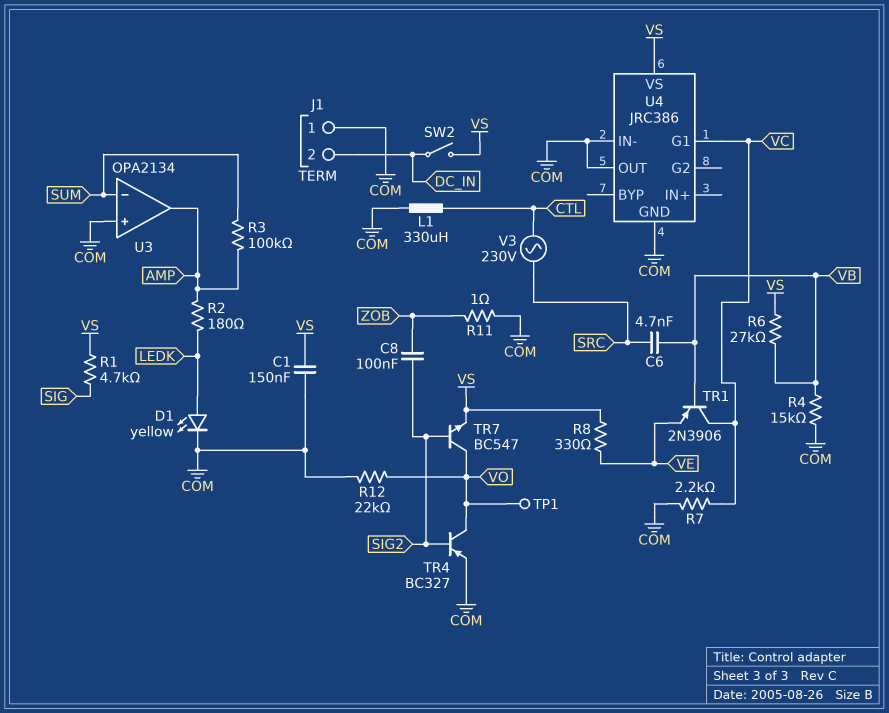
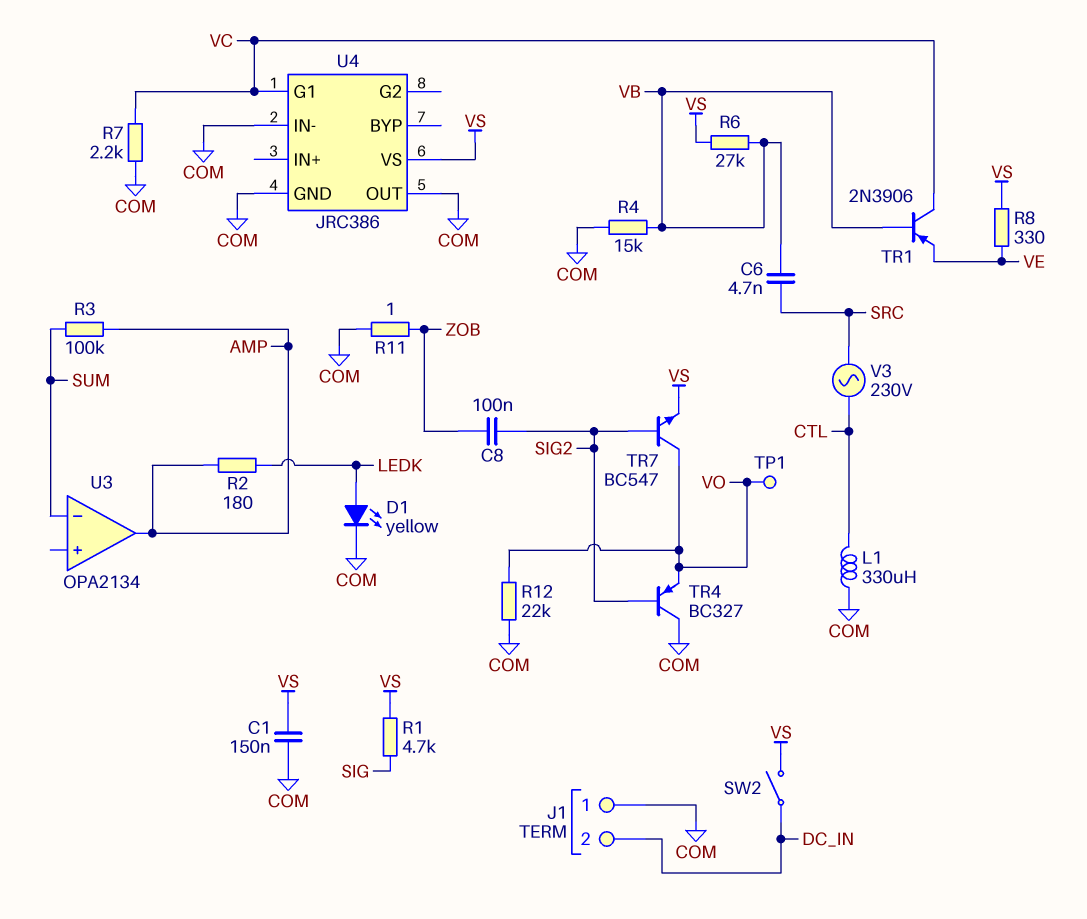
TR4: PNP BC327 (B SIG2, C VO, E COM) -> PNP BC327 (B SIG2, C COM, E VO)
U3 pin in+: COM -> none

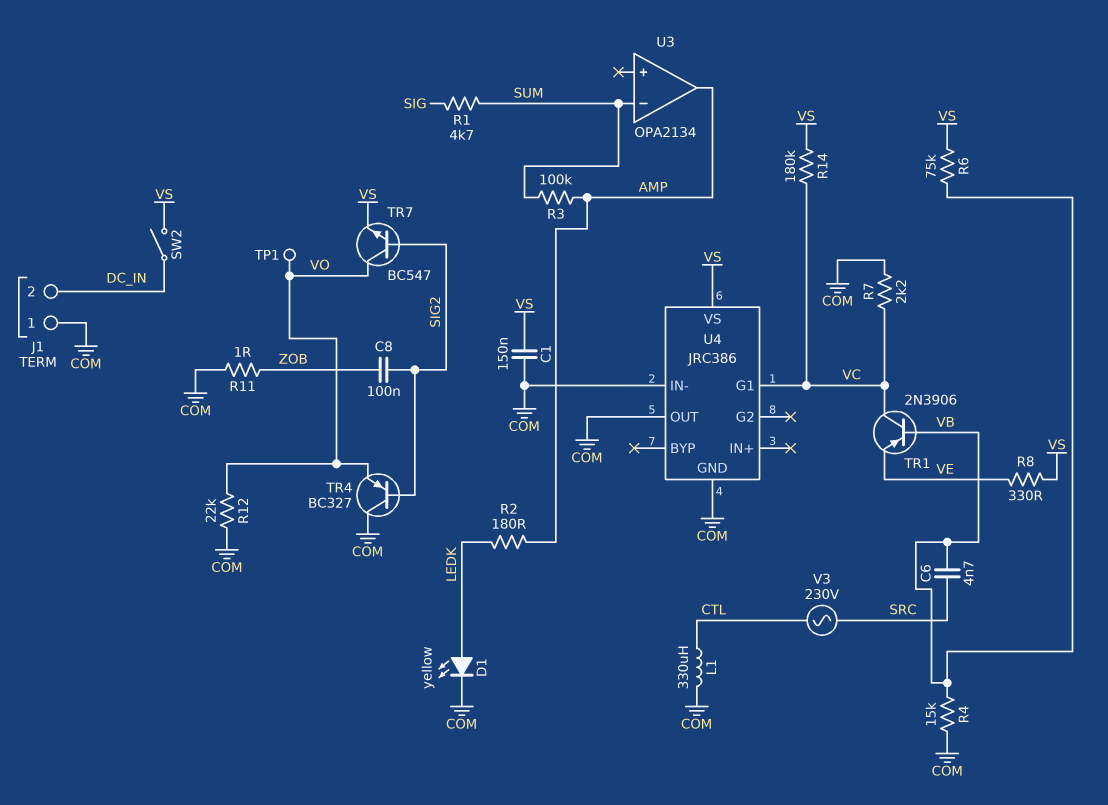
R1: 4.7k (SIG, VS) -> 4.7k (SIG, SUM)
R6: 27k (VB, VS) -> 75k (VB, VS)
R14: none -> 180k (VC, VS)

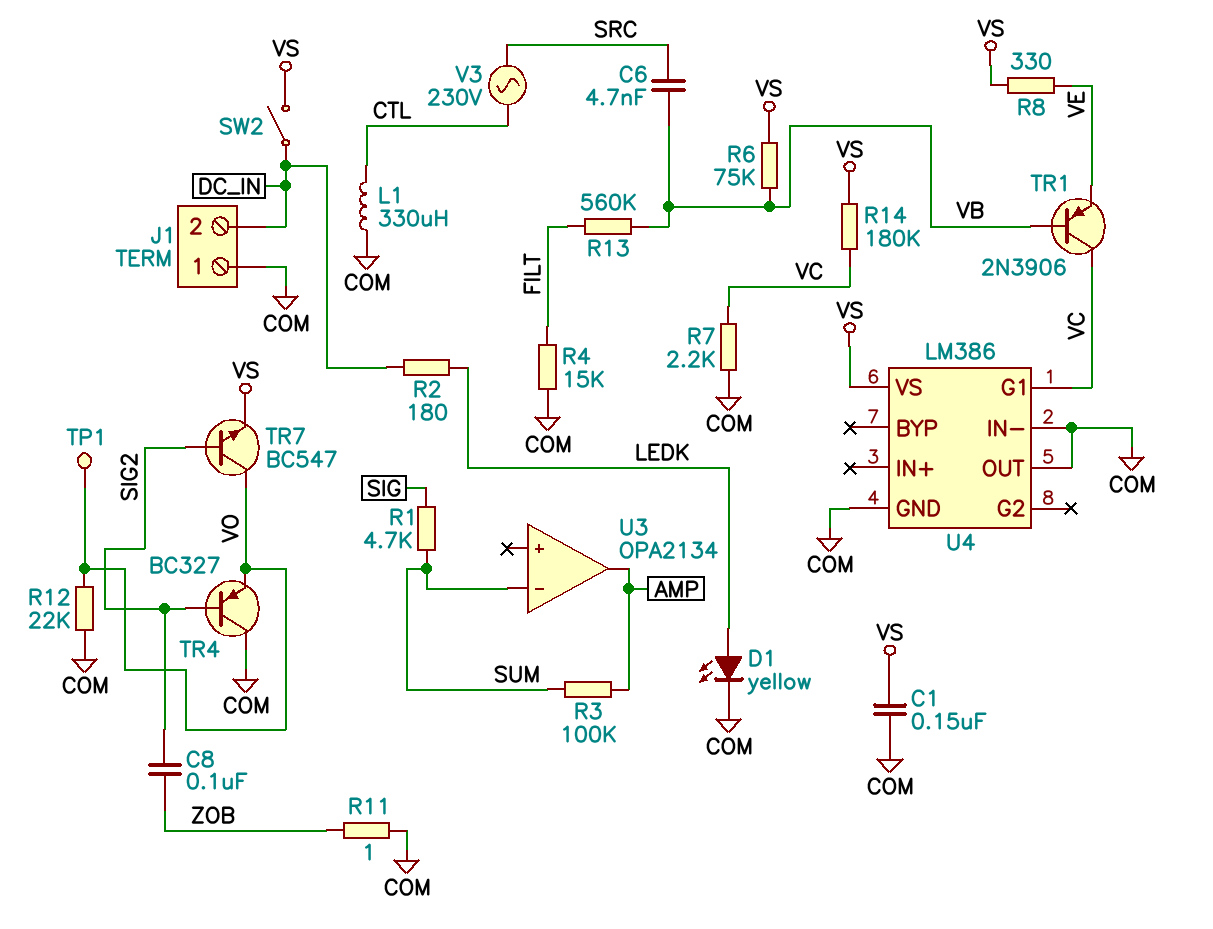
R2: 180 (AMP, LEDK) -> 180 (DC_IN, LEDK)
R4: 15k (COM, VB) -> 15k (COM, FILT)
R13: none -> 560k (FILT, VB)
U4: JRC386 -> LM386

